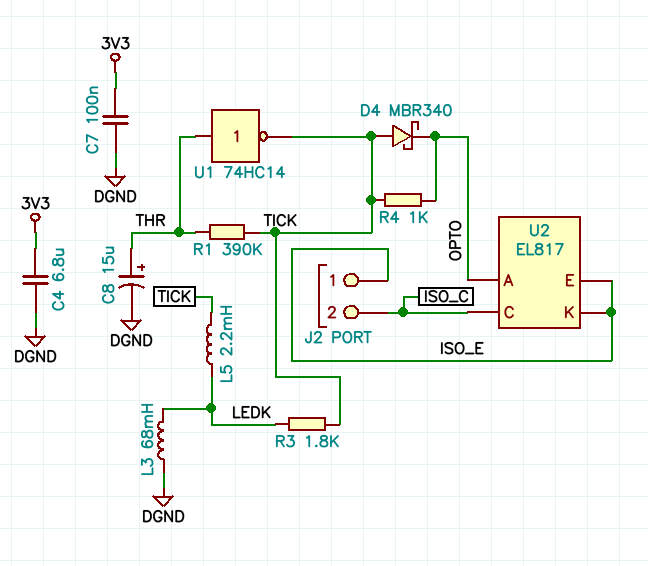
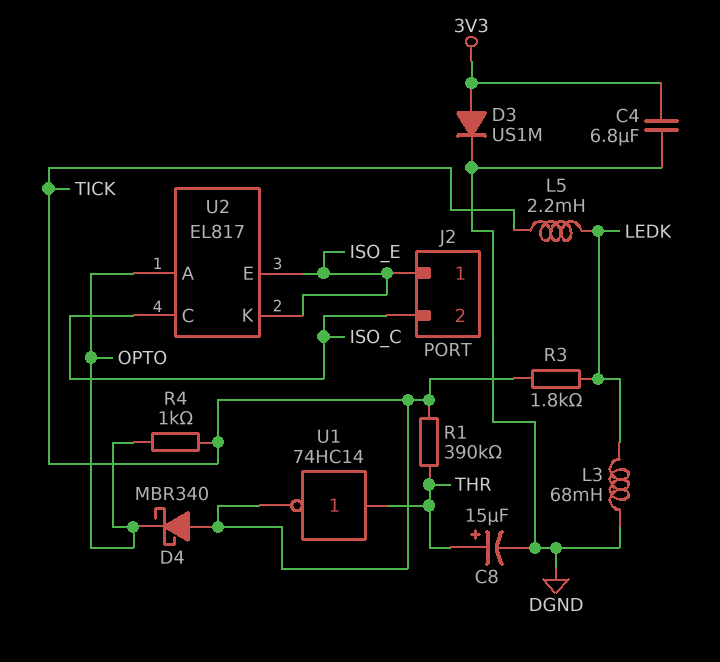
C7: 100nF (3V3, DGND) -> none
D3: none -> diode US1M (A 3V3, K DGND)

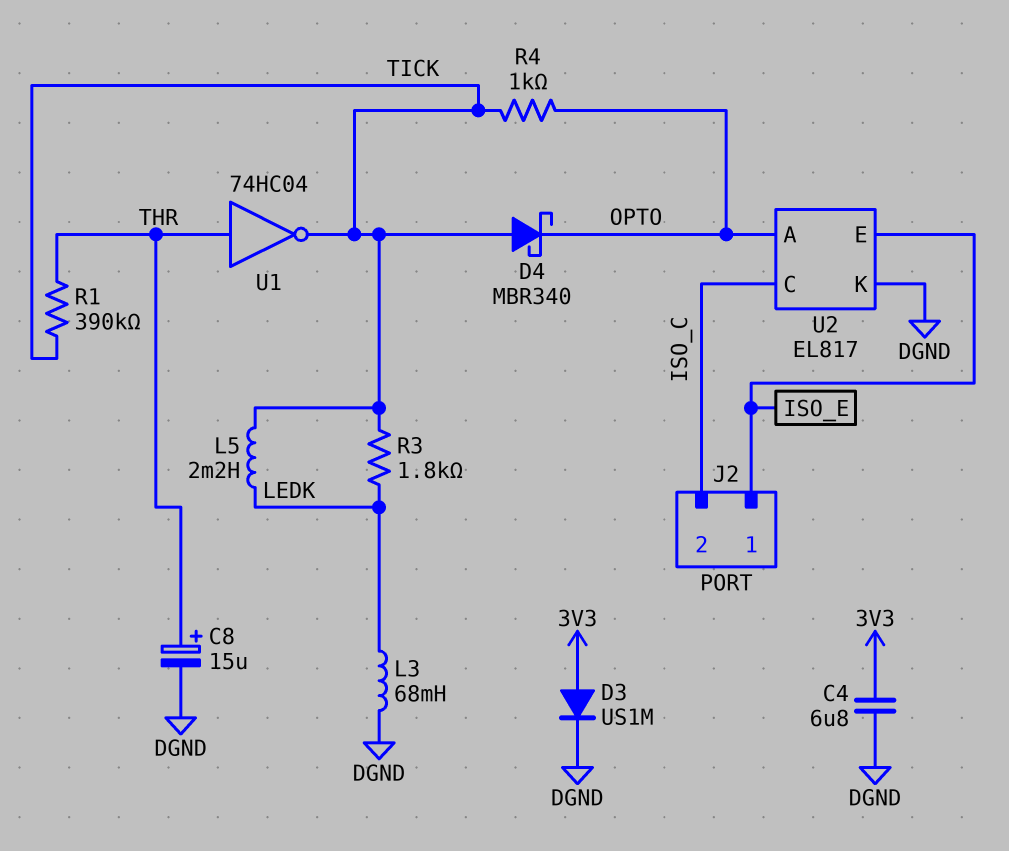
U1: NOT 74HC14 (in THR, out TICK) -> NOT 74HC04 (in THR, out TICK)
U2 pin K: ISO_E -> DGND

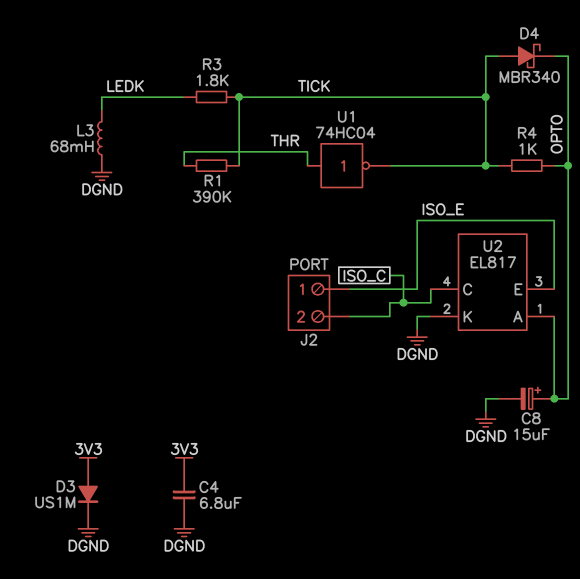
C8: 15uF (plus THR, minus DGND) -> 15uF (plus OPTO, minus DGND)
L5: 2.2mH (LEDK, TICK) -> none

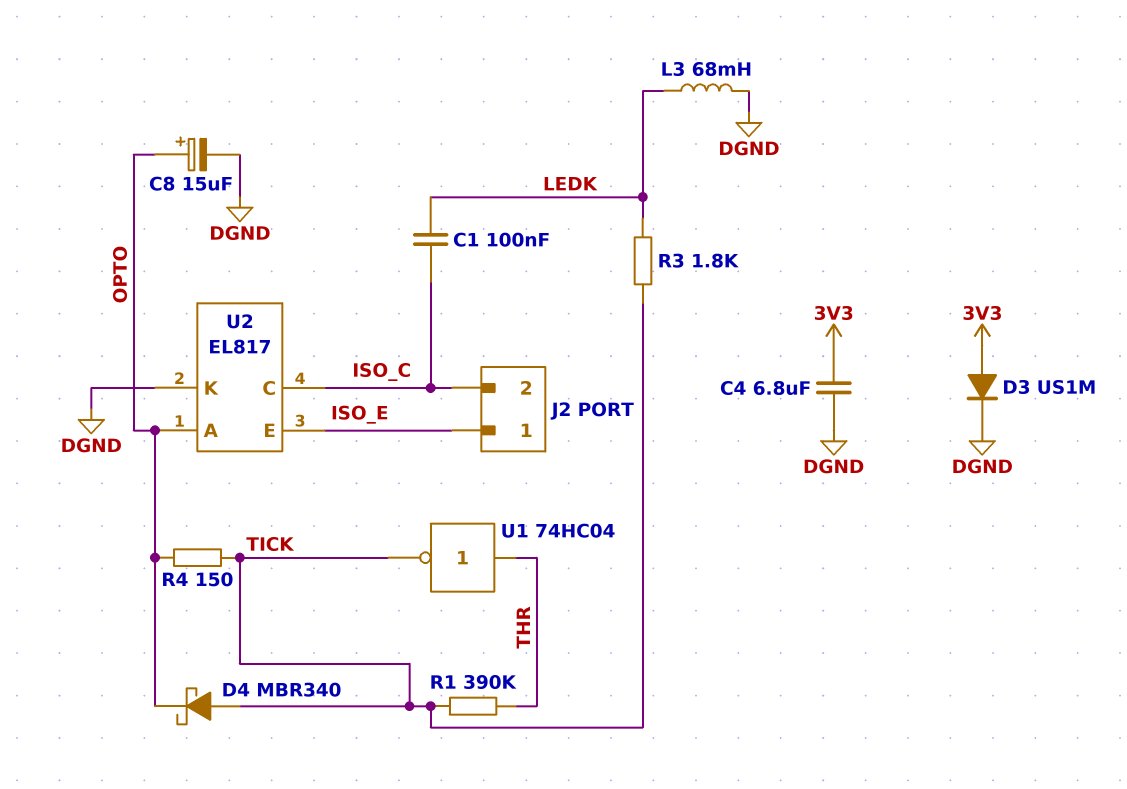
C1: none -> 100nF (ISO_C, LEDK)
R4: 1k (OPTO, TICK) -> 150 (OPTO, TICK)

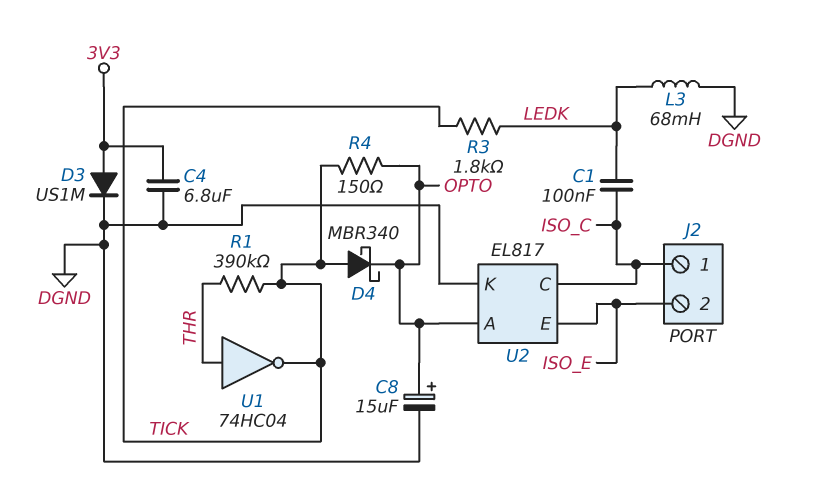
J2 pin 1: ISO_E -> ISO_C
J2 pin 2: ISO_C -> ISO_E

